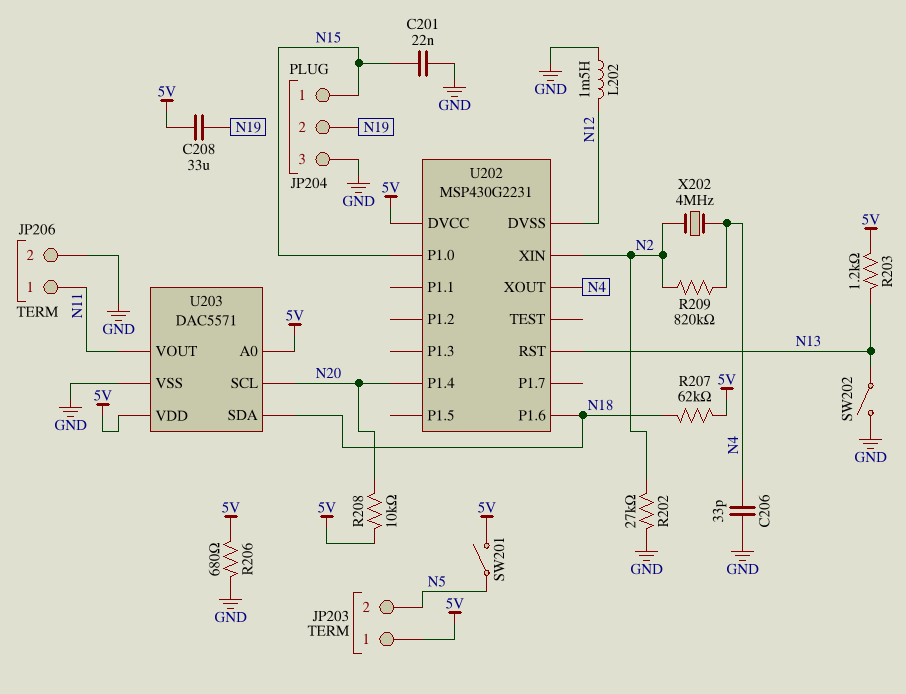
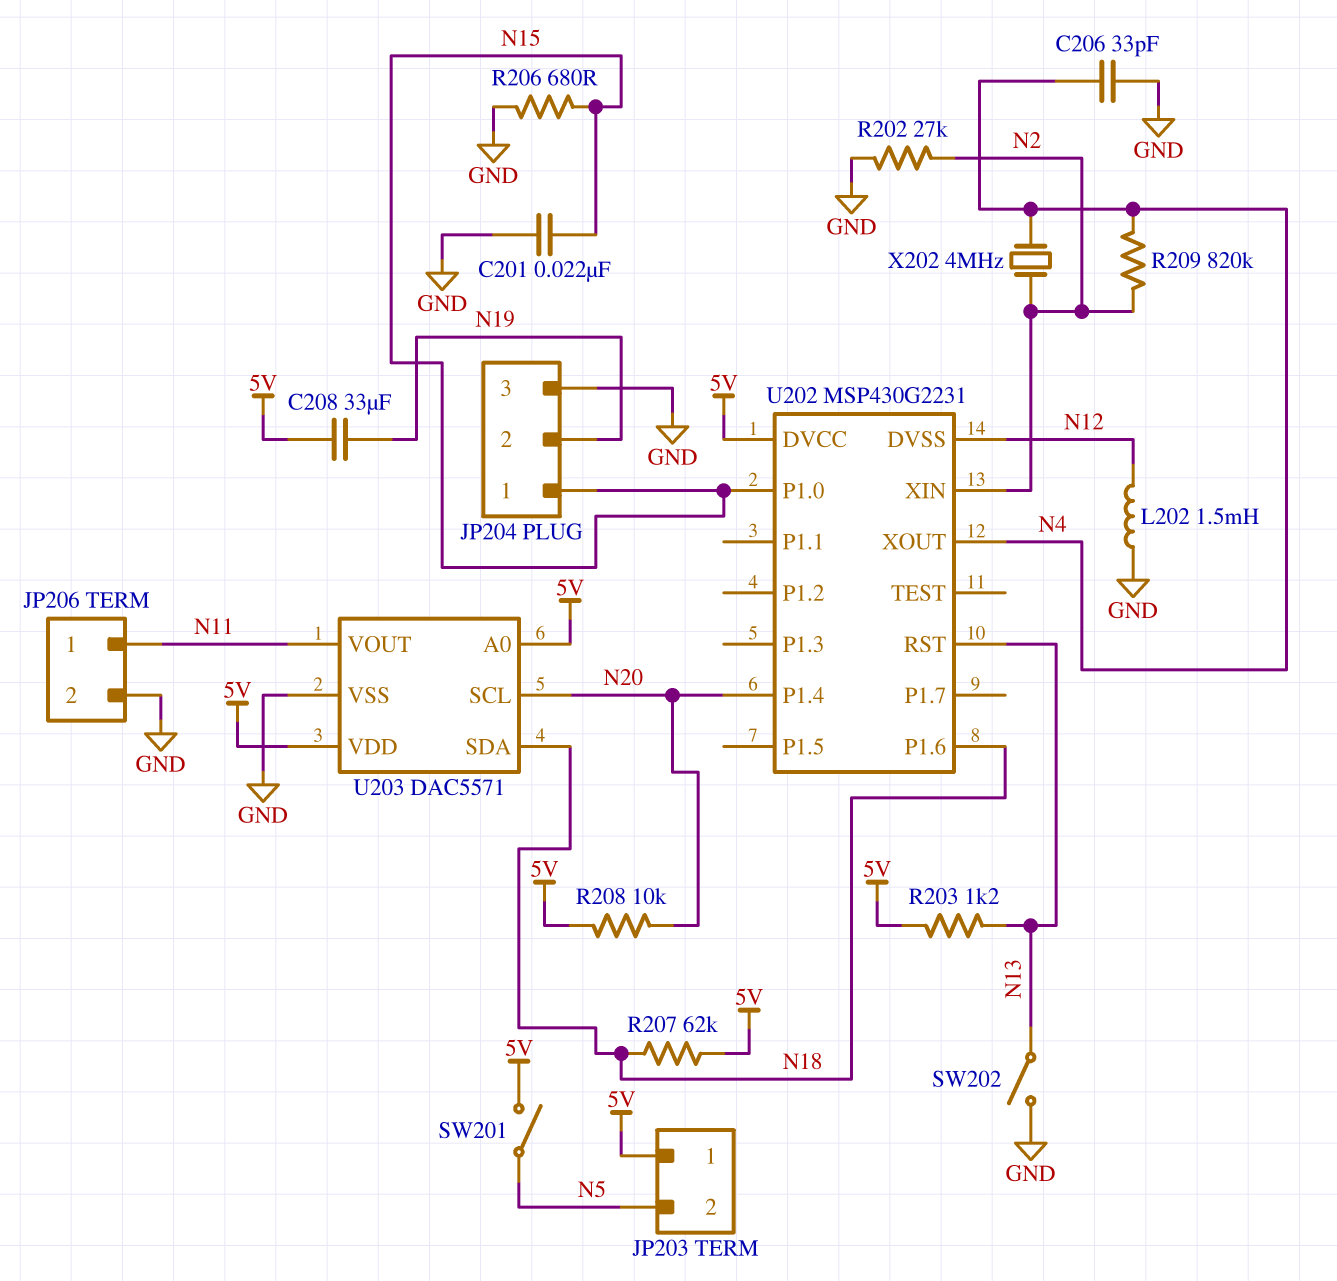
R206: 680 (5V, GND) -> 680 (GND, N15)

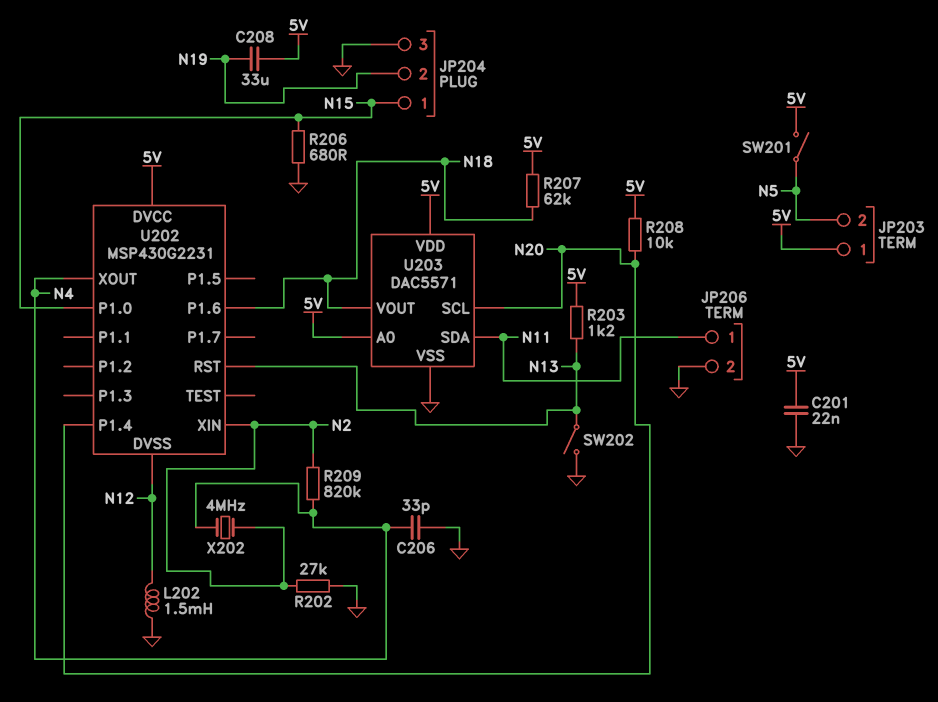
C201: 22nF (GND, N15) -> 22nF (5V, GND)
U203 pin SDA: N18 -> N11
U203 pin VOUT: N11 -> N18

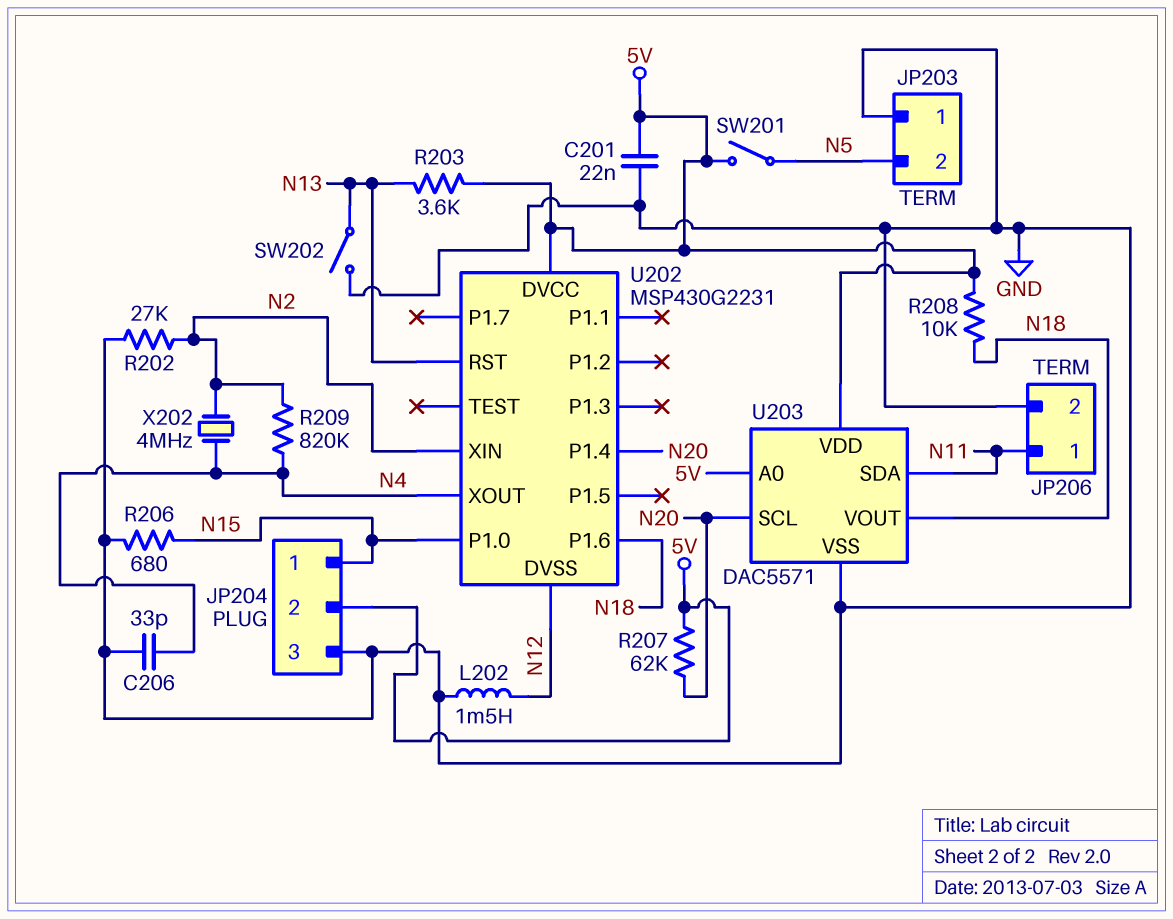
C208: 33uF (5V, N19) -> none
JP203 pin 1: 5V -> GND
JP204 pin 2: N19 -> 5V
R203: 1.2k (5V, N13) -> 3.6k (5V, N13)
R207: 62k (5V, N18) -> 62k (5V, N20)
R208: 10k (5V, N20) -> 10k (5V, N18)

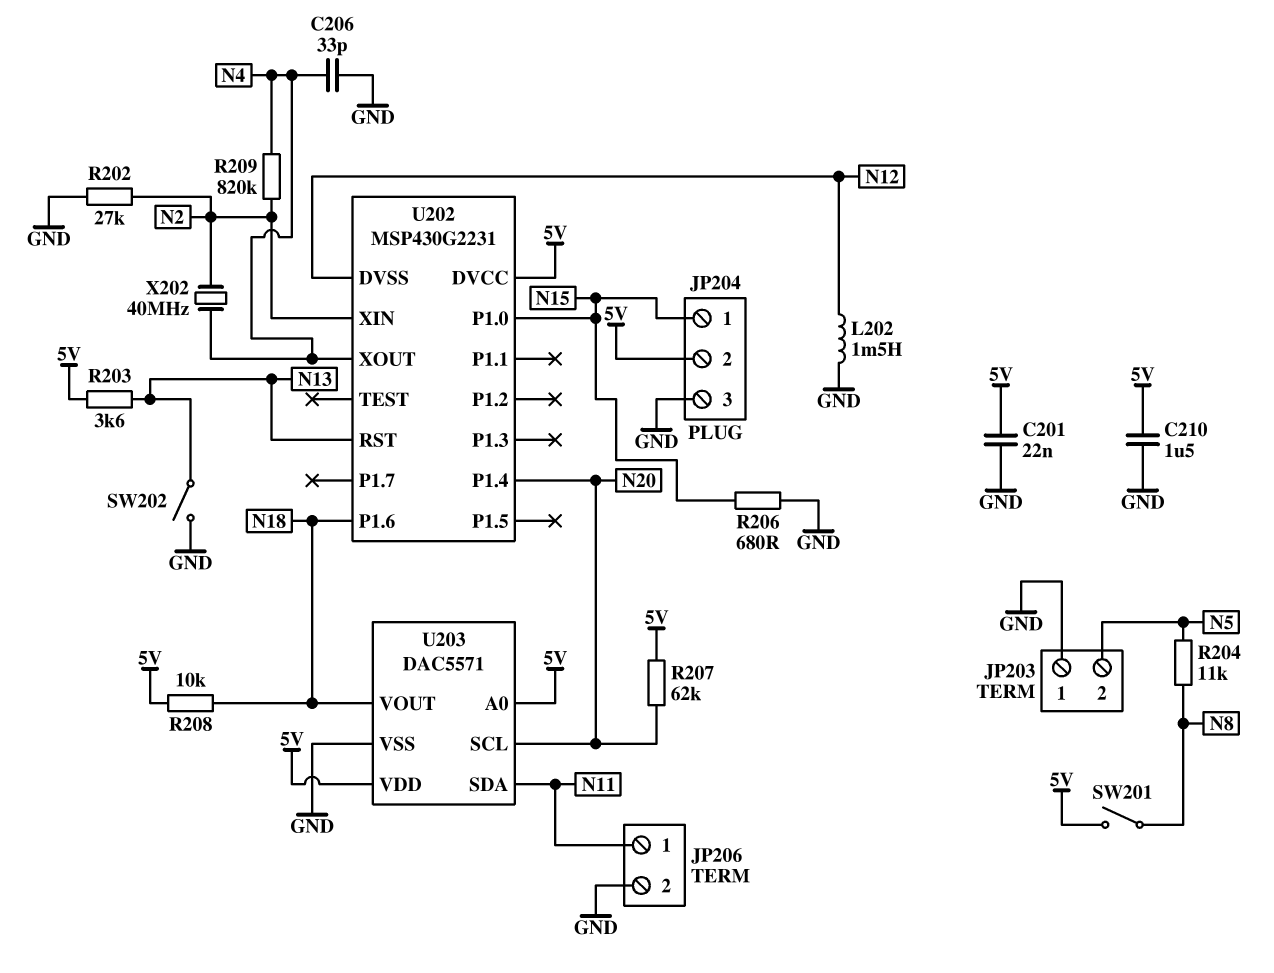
C210: none -> 1.5uF (5V, GND)
R204: none -> 11k (N5, N8)
SW201: switch (5V, N5) -> switch (5V, N8)
X202: 4MHz (N2, N4) -> 40MHz (N2, N4)

